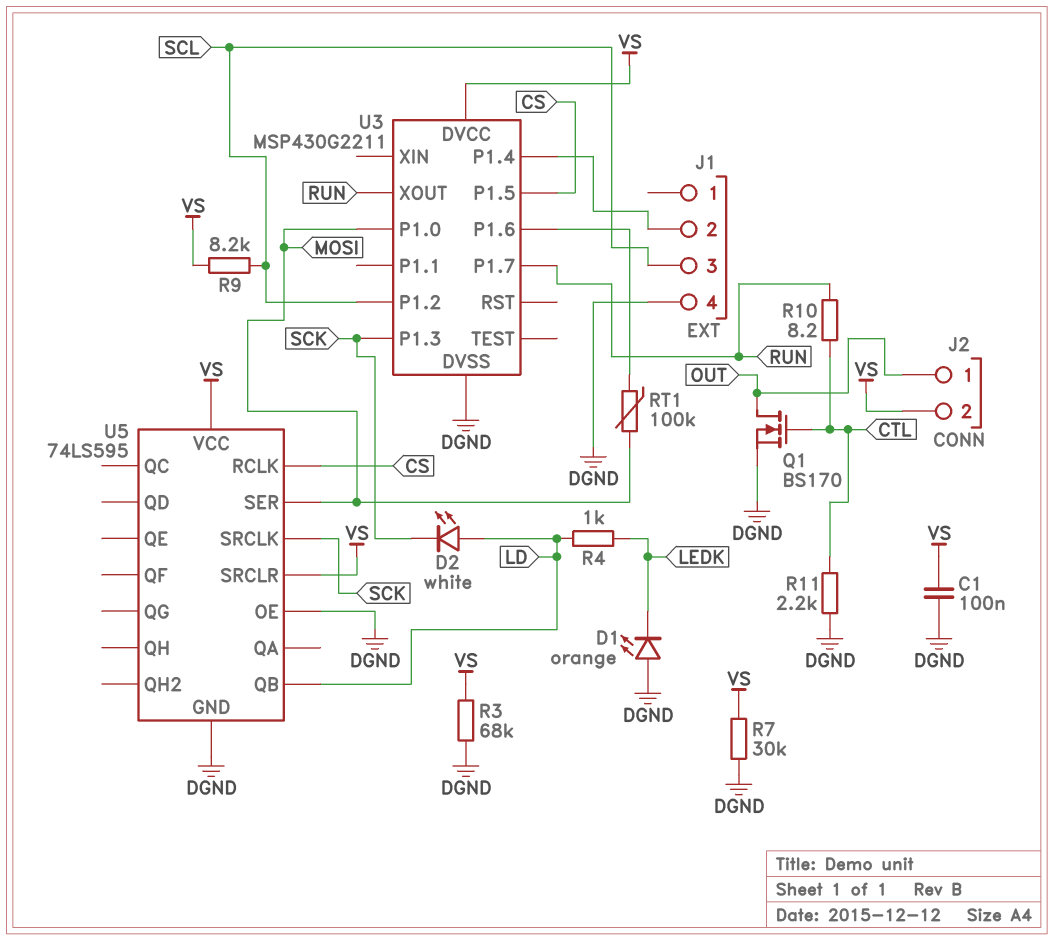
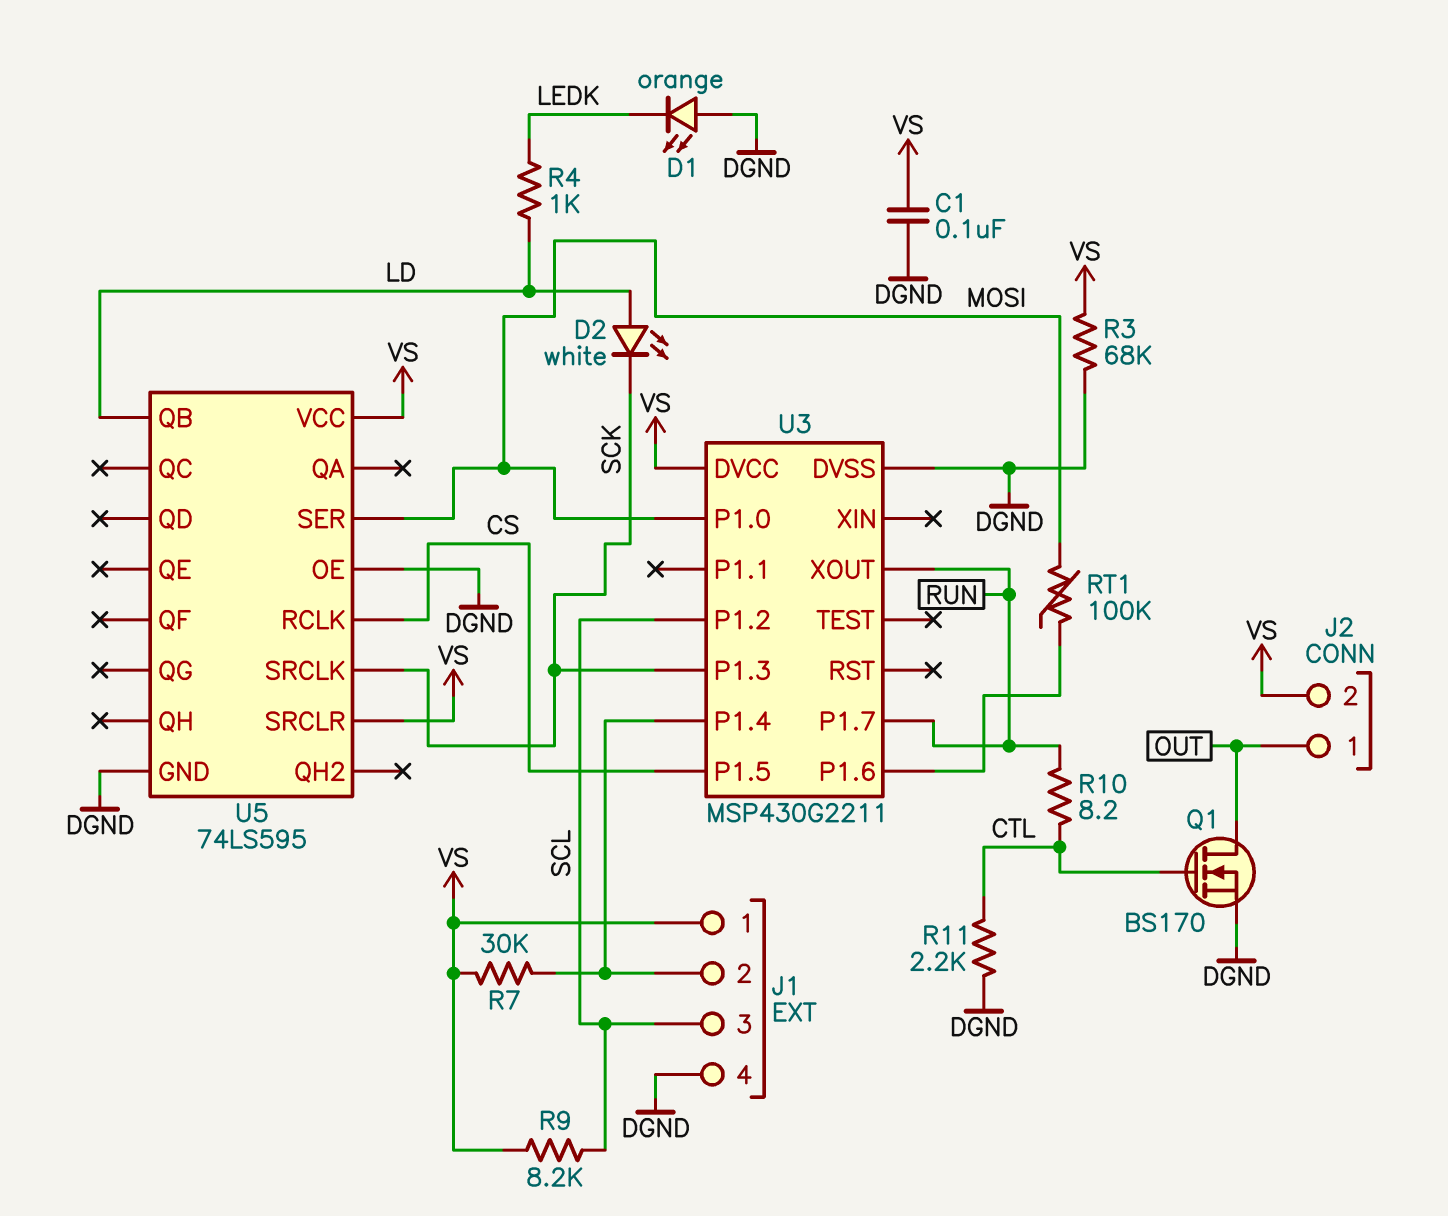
J1 pin 1: none -> VS
R7: 30k (DGND, VS) -> 30k (J1/2, VS)

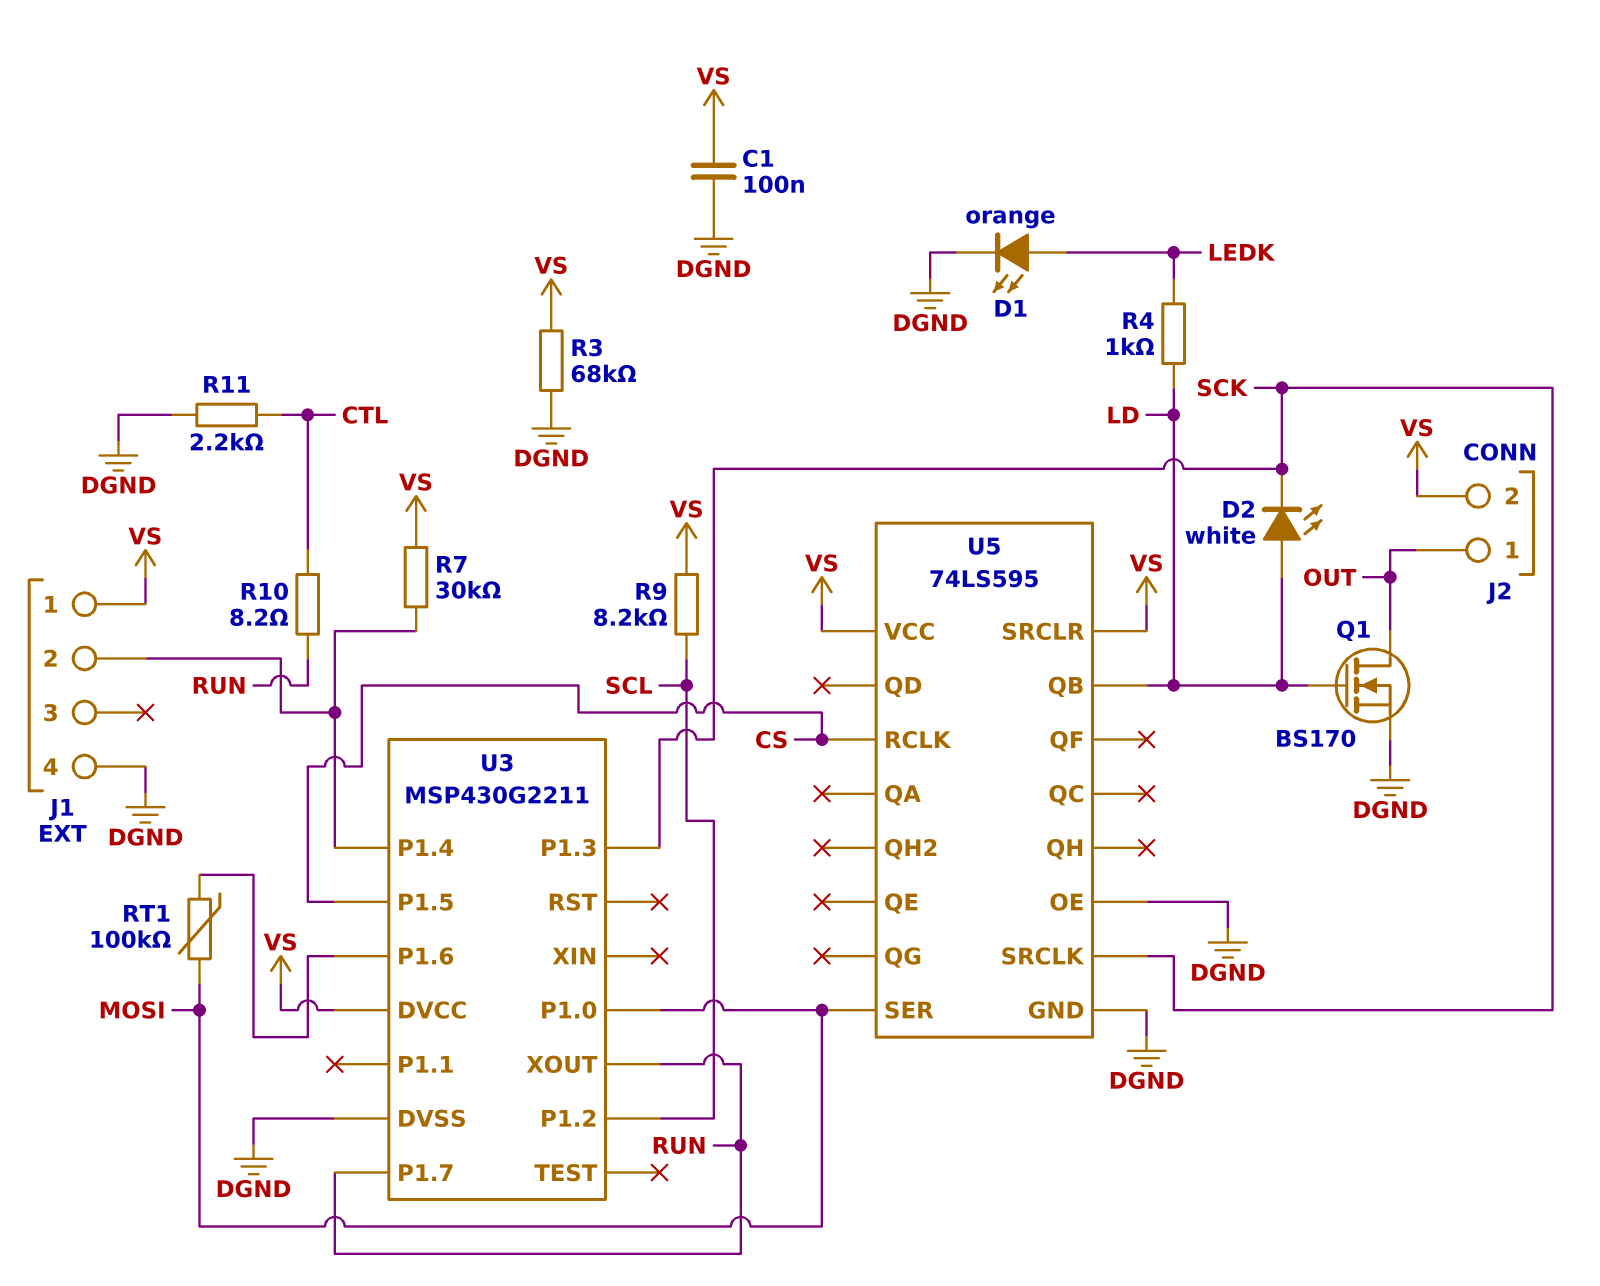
D1: LED orange (A DGND, K LEDK) -> LED orange (A LEDK, K DGND)
J1 pin 3: SCL -> none
Q1: NMOS BS170 (G CTL, D OUT, S DGND) -> NMOS BS170 (G LD, D OUT, S DGND)

